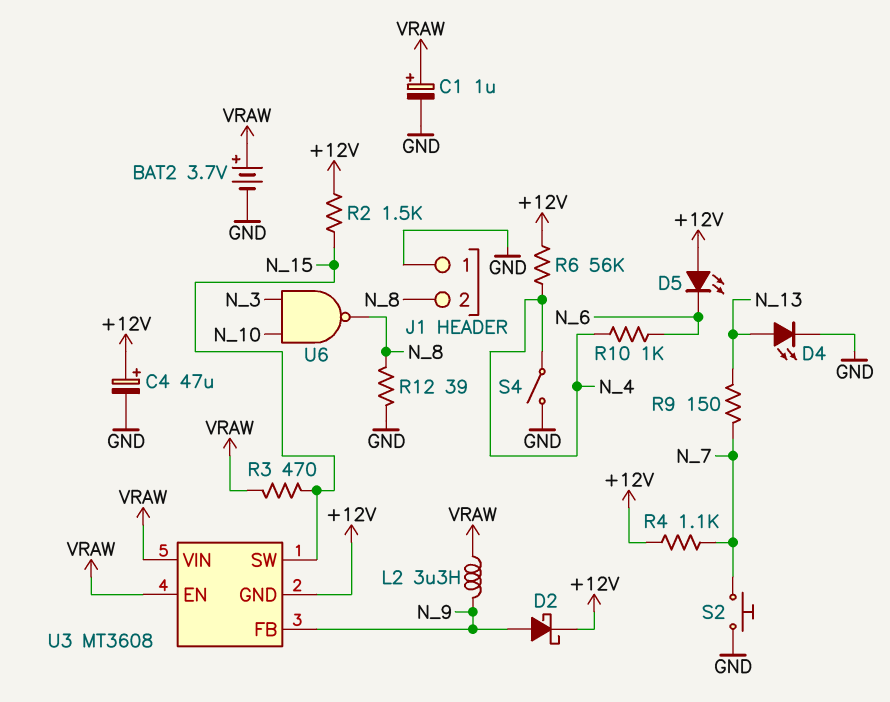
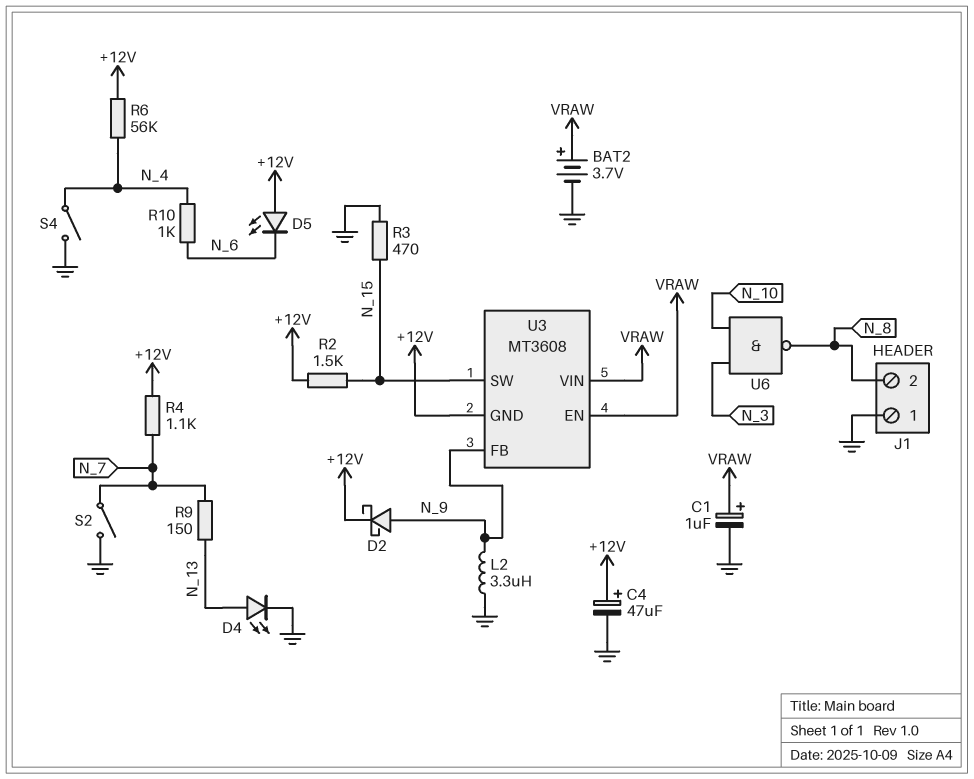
L2: 3.3uH (N_9, VRAW) -> 3.3uH (GND, N_9)
R3: 470 (N_15, VRAW) -> 470 (GND, N_15)
R12: 39 (GND, N_8) -> none
S2: button (GND, N_7) -> switch (GND, N_7)

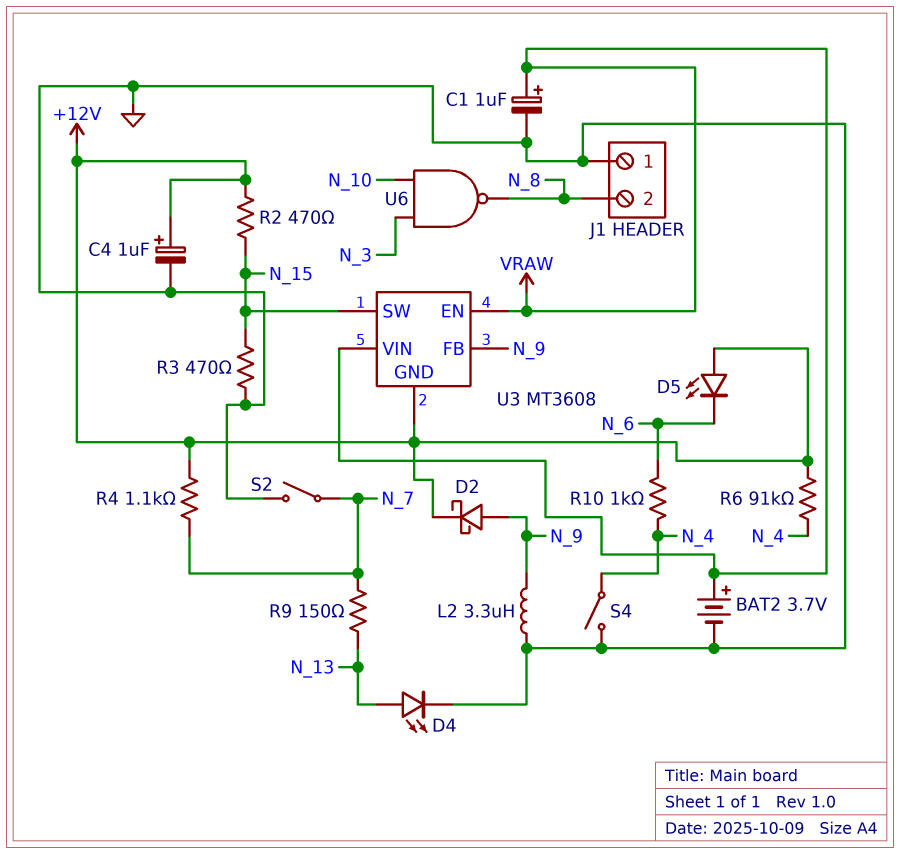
C4: 47uF (plus +12V, minus GND) -> 1uF (plus +12V, minus GND)
R2: 1.5k (+12V, N_15) -> 470 (+12V, N_15)
R6: 56k (+12V, N_4) -> 91k (+12V, N_4)

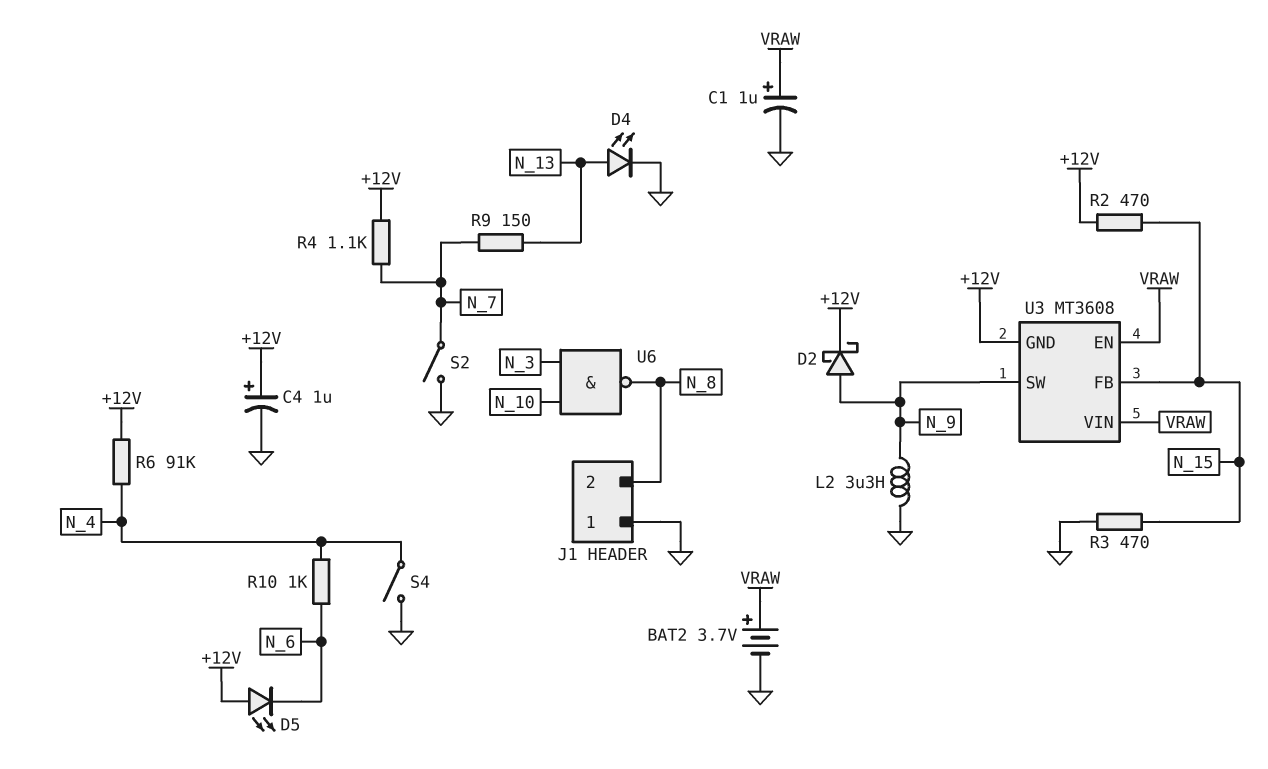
U3 pin FB: N_9 -> N_15
U3 pin SW: N_15 -> N_9

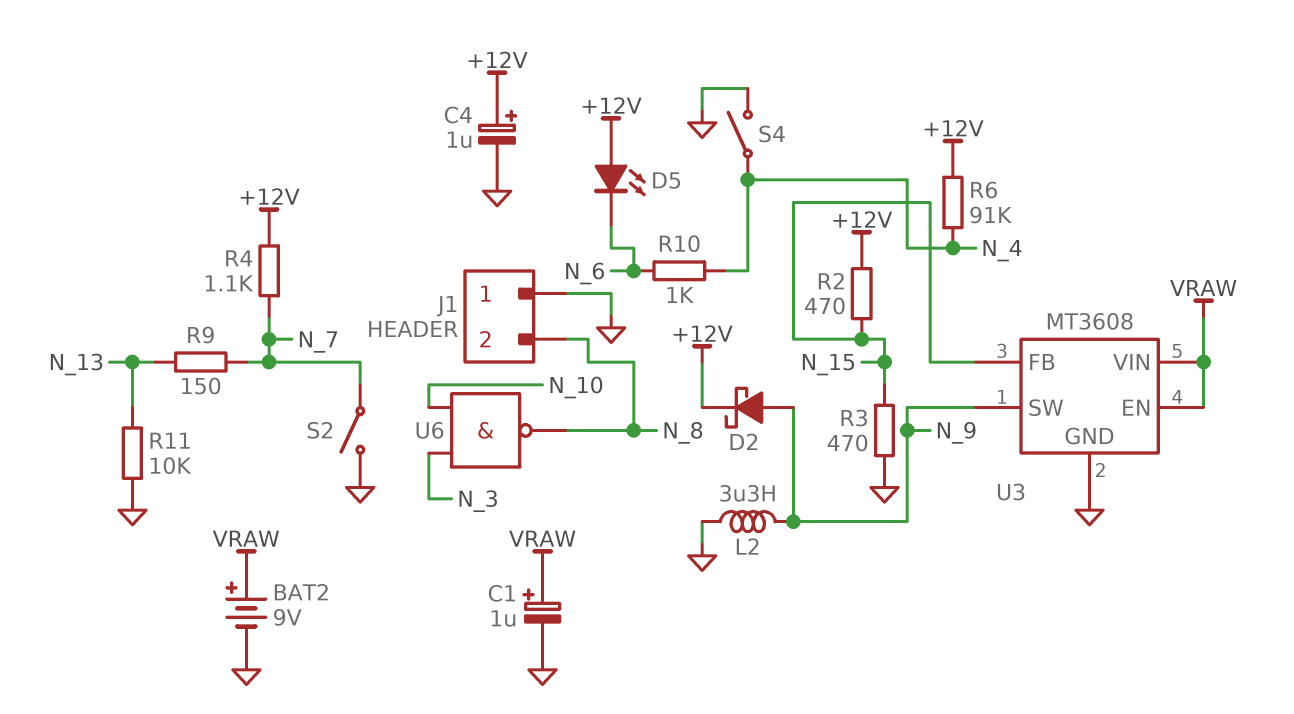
BAT2: 3.7V (plus VRAW, minus GND) -> 9V (plus VRAW, minus GND)
D4: LED (A N_13, K GND) -> none
R11: none -> 10k (GND, N_13)
U3 pin GND: +12V -> GND

